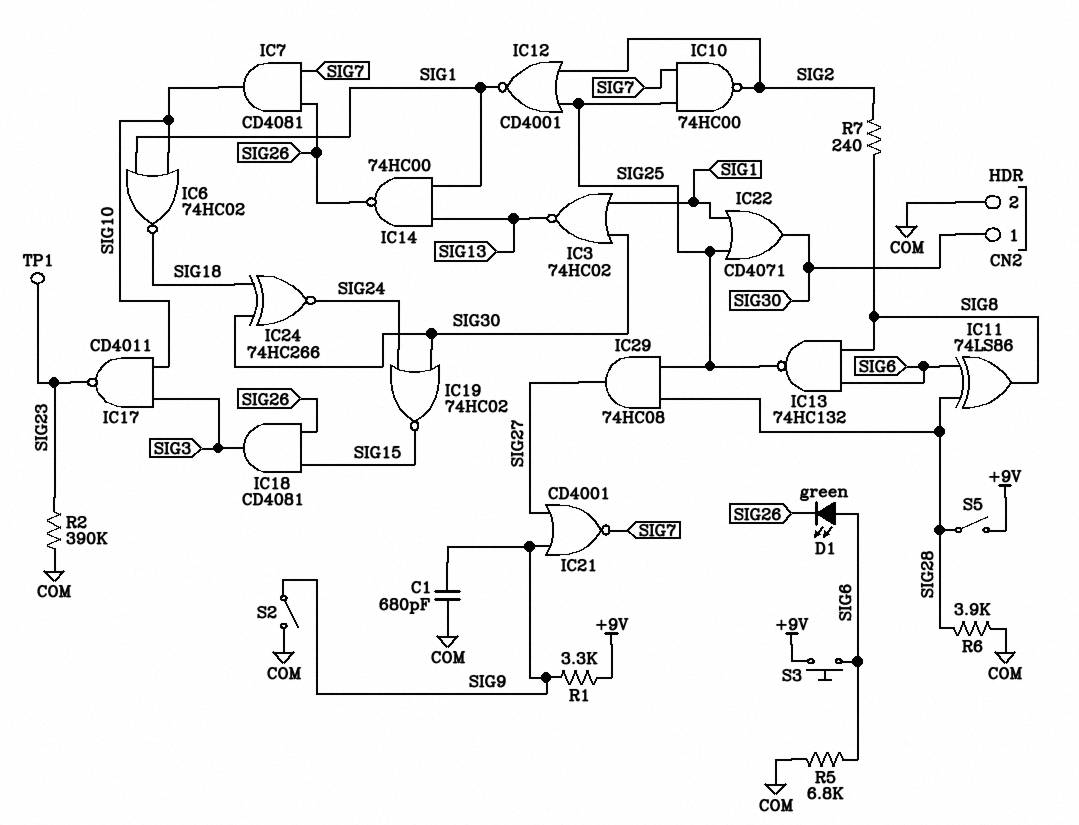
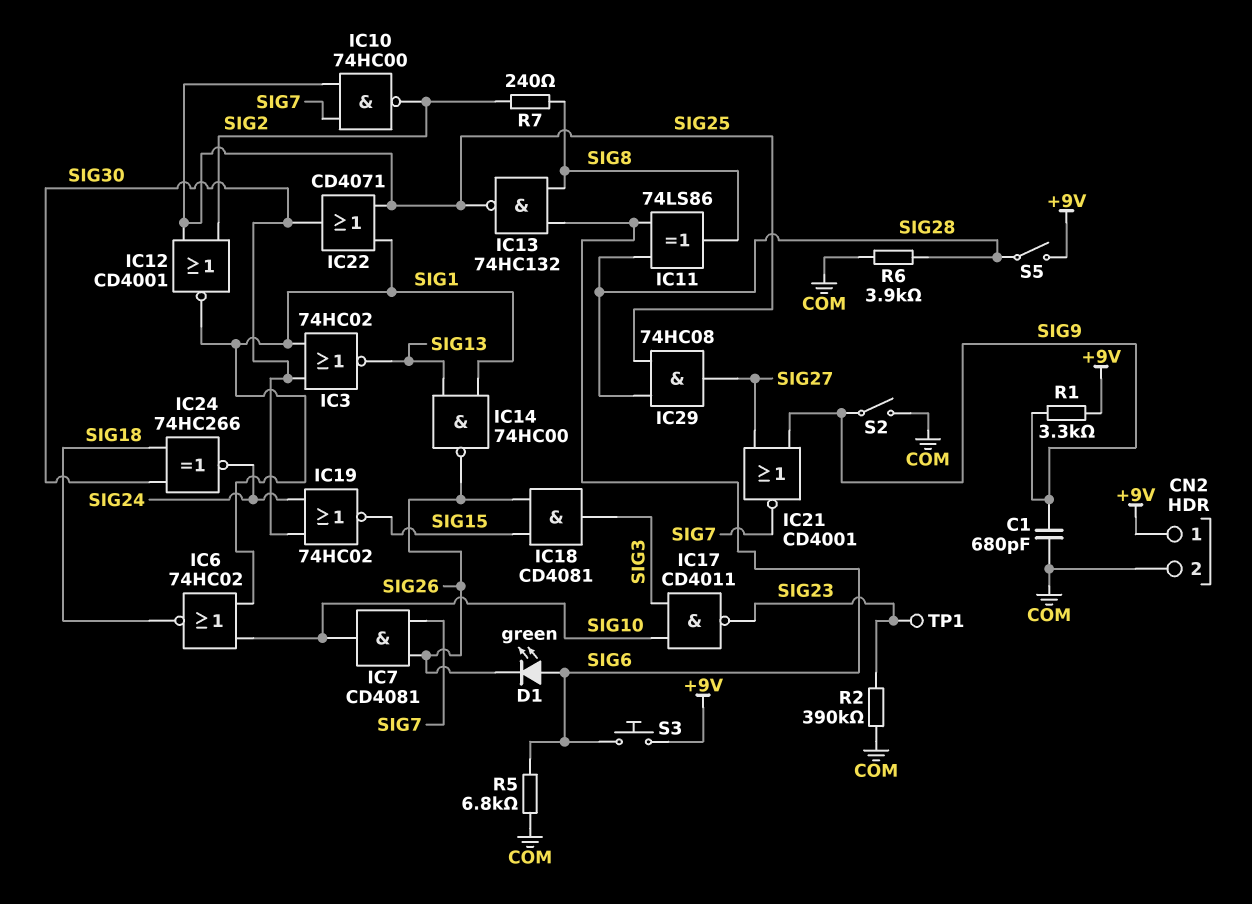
CN2 pin 1: SIG30 -> +9V

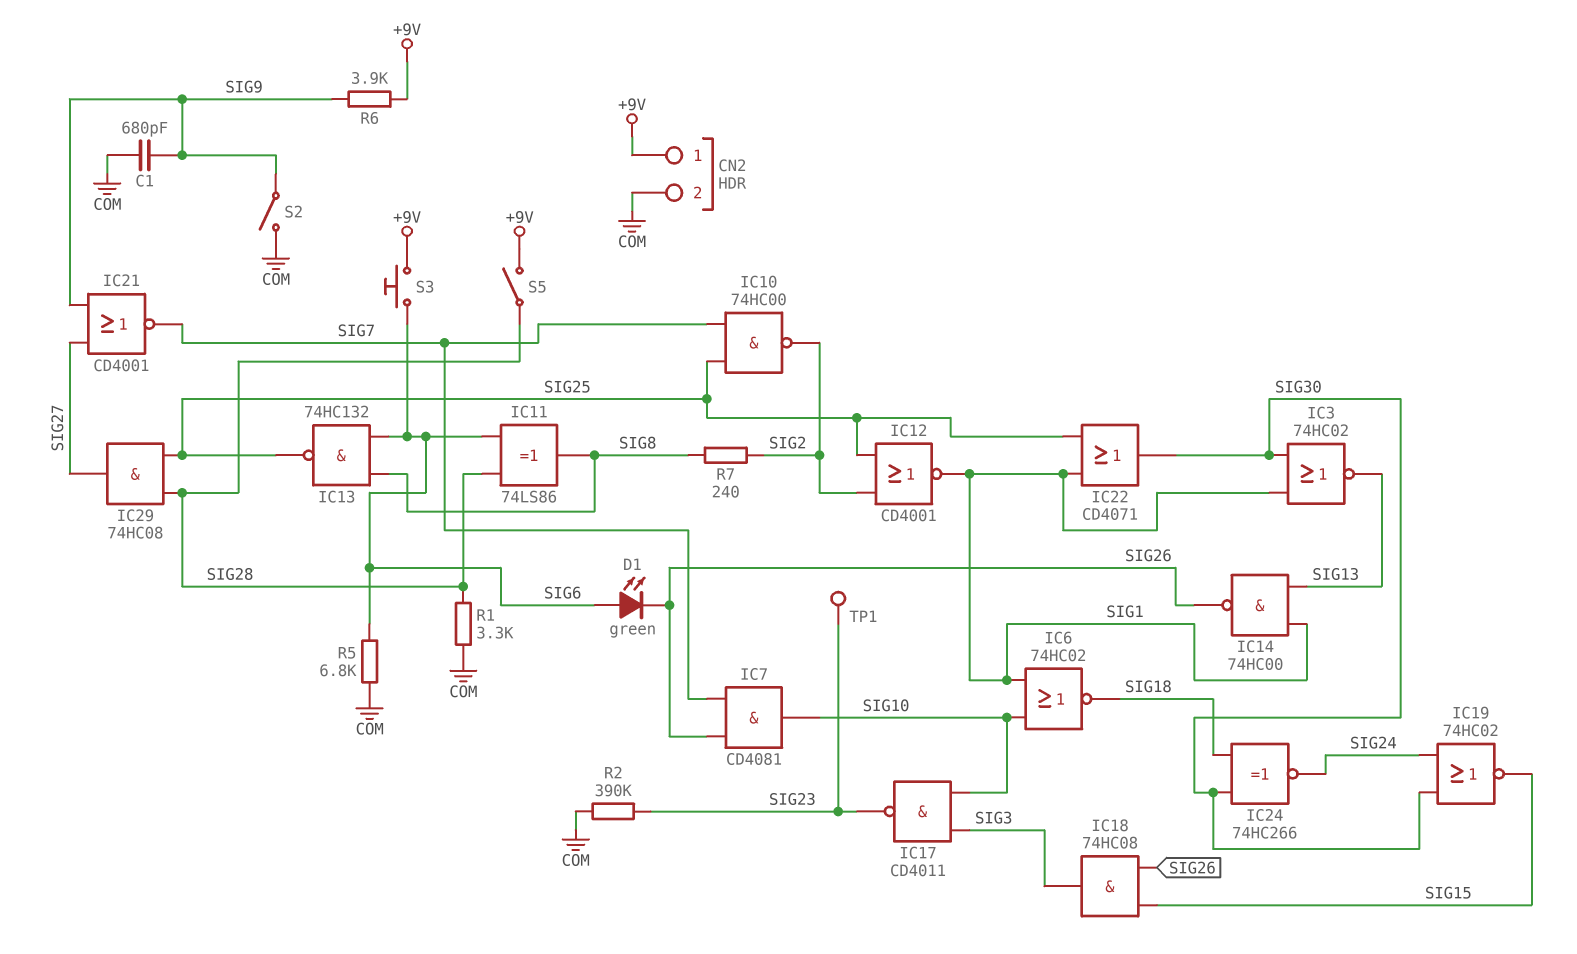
IC18: AND CD4081 (in SIG15, in SIG26, out SIG3) -> AND 74HC08 (in SIG15, in SIG26, out SIG3)
R1: 3.3k (+9V, SIG9) -> 3.3k (COM, SIG28)
R6: 3.9k (COM, SIG28) -> 3.9k (+9V, SIG9)

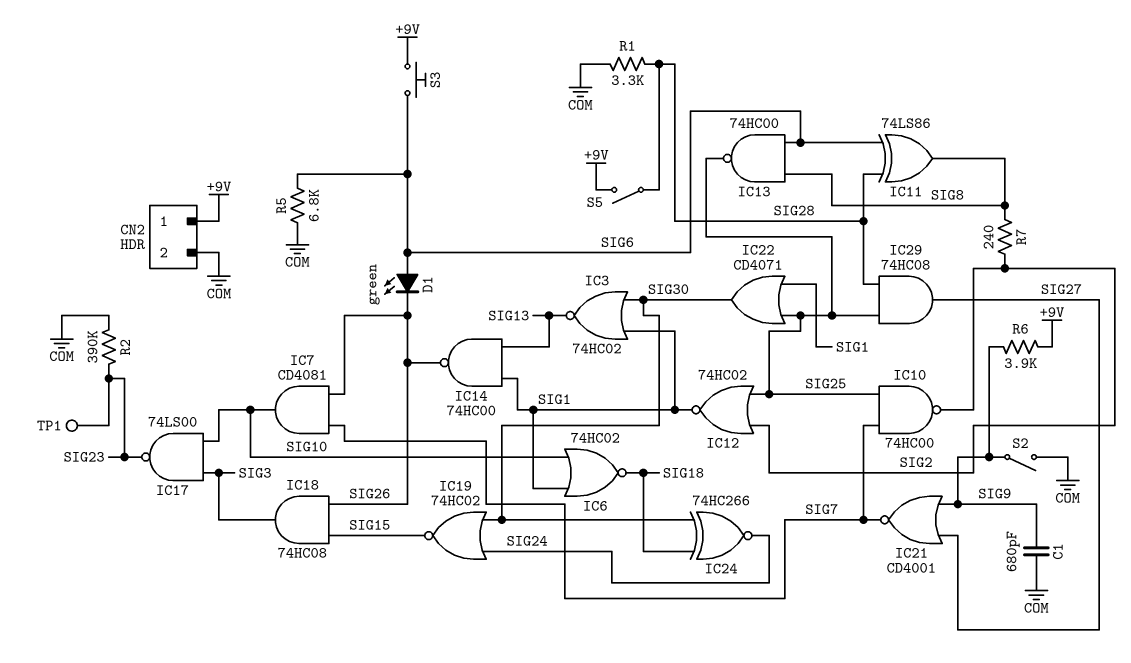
IC12: NOR CD4001 (in SIG2, in SIG25, out SIG1) -> NOR 74HC02 (in SIG2, in SIG25, out SIG1)
IC13: NAND 74HC132 (in SIG6, in SIG8, out SIG25) -> NAND 74HC00 (in SIG6, in SIG8, out SIG25)
IC17: NAND CD4011 (in SIG3, in SIG10, out SIG23) -> NAND 74LS00 (in SIG3, in SIG10, out SIG23)

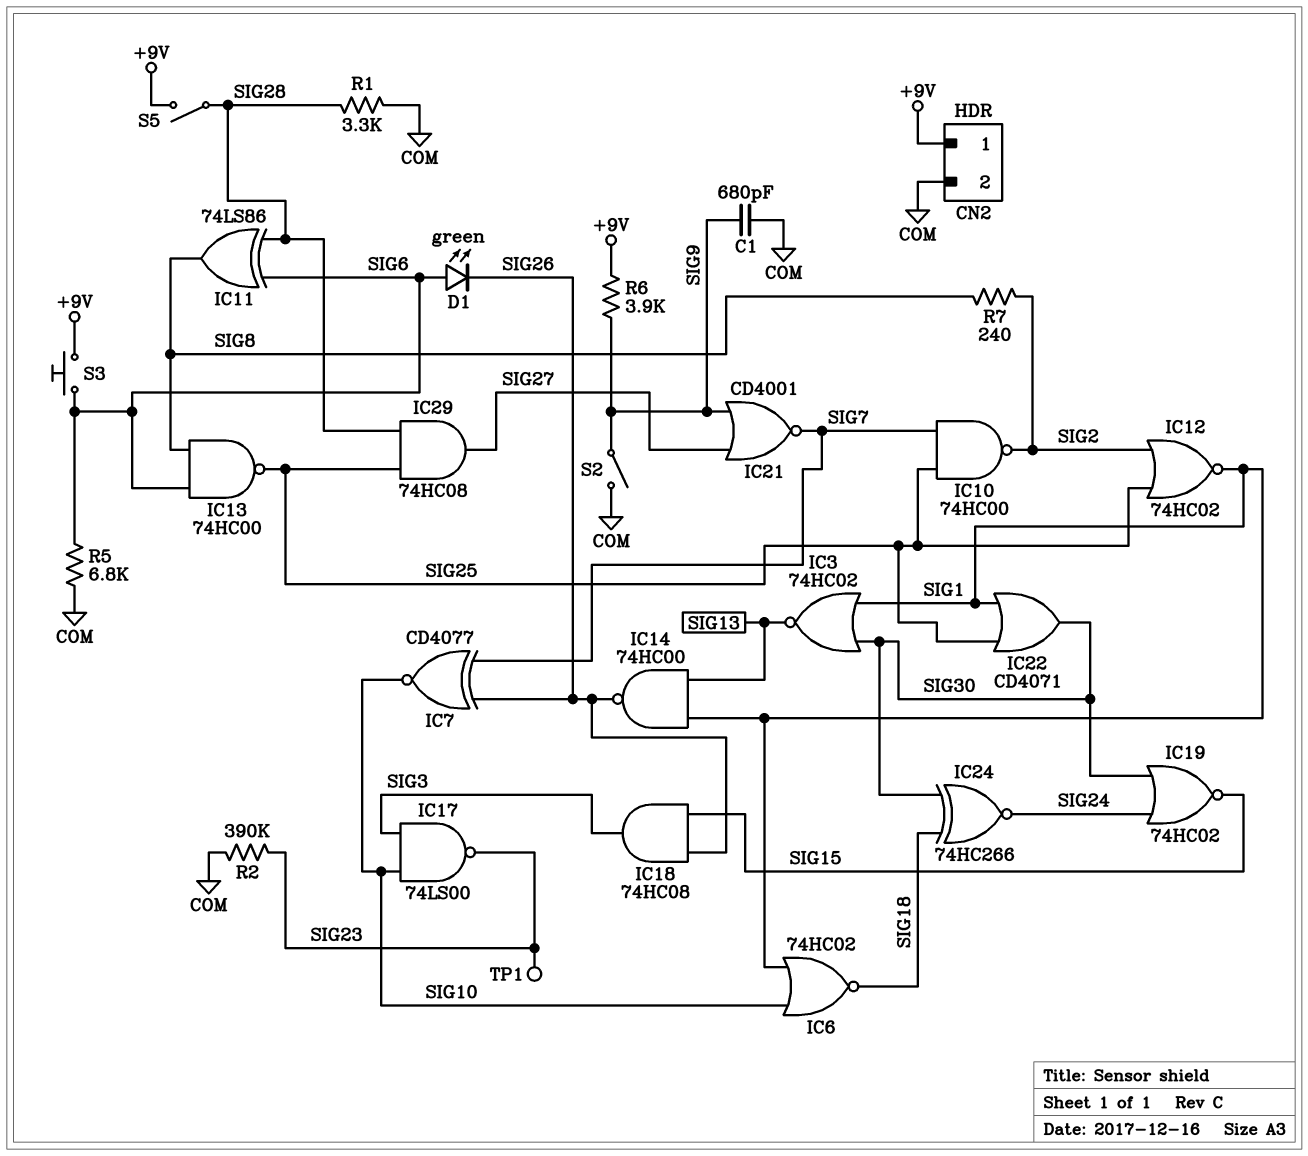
IC7: AND CD4081 (in SIG7, in SIG26, out SIG10) -> XNOR CD4077 (in SIG7, in SIG26, out SIG10)

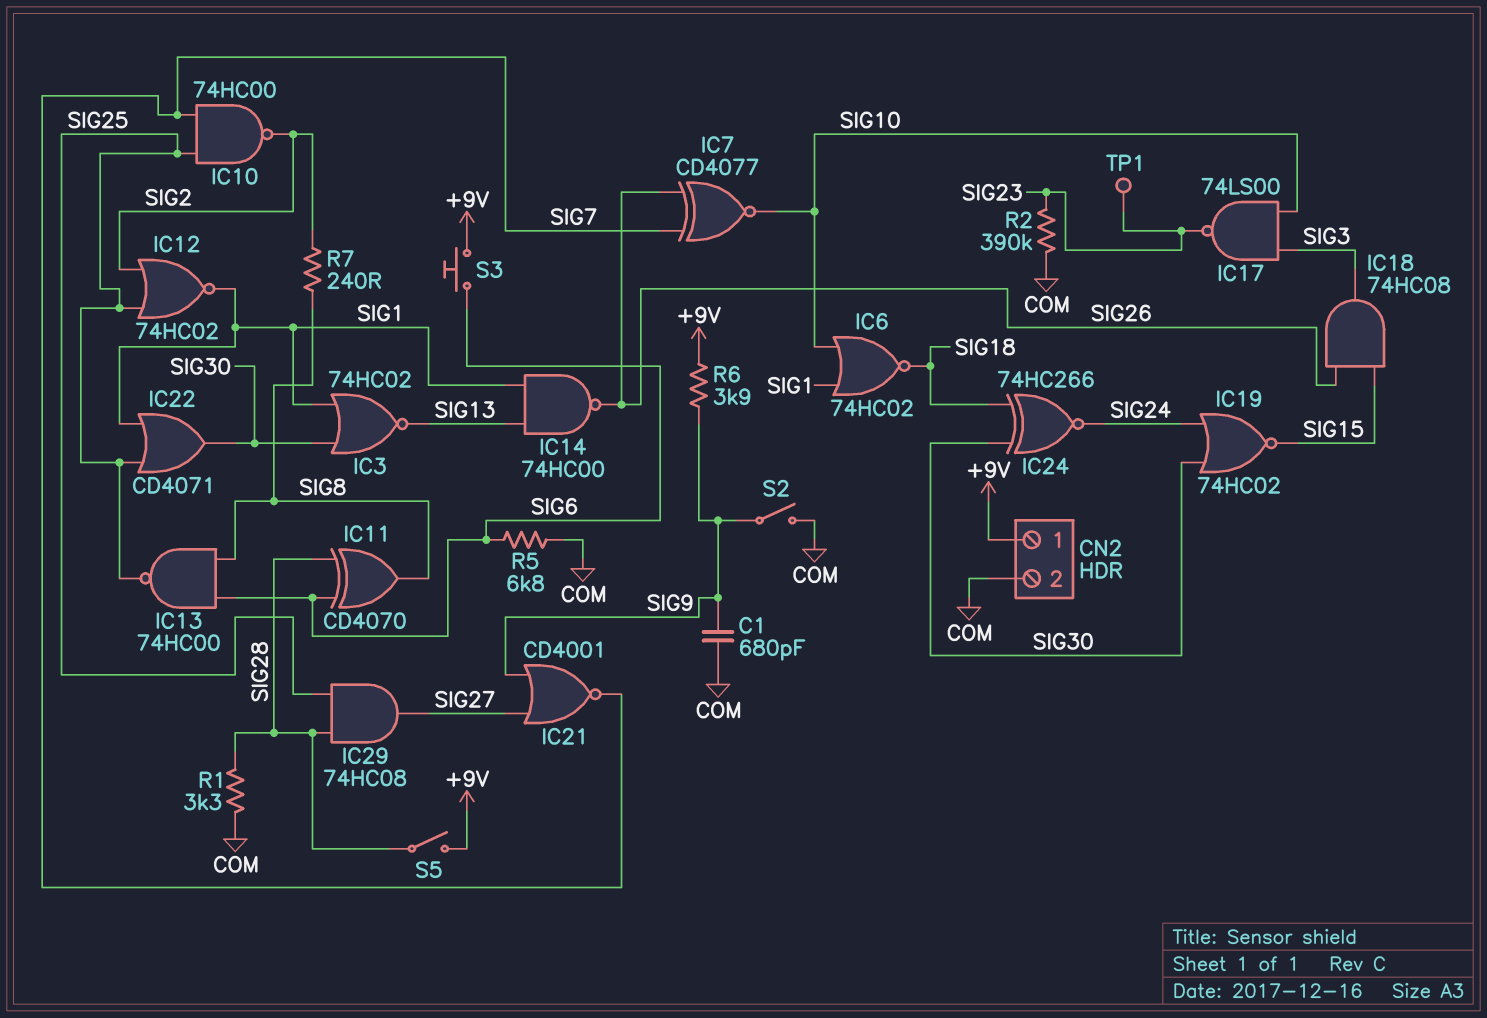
D1: LED green (A SIG6, K SIG26) -> none
IC11: XOR 74LS86 (in SIG6, in SIG28, out SIG8) -> XOR CD4070 (in SIG6, in SIG28, out SIG8)

